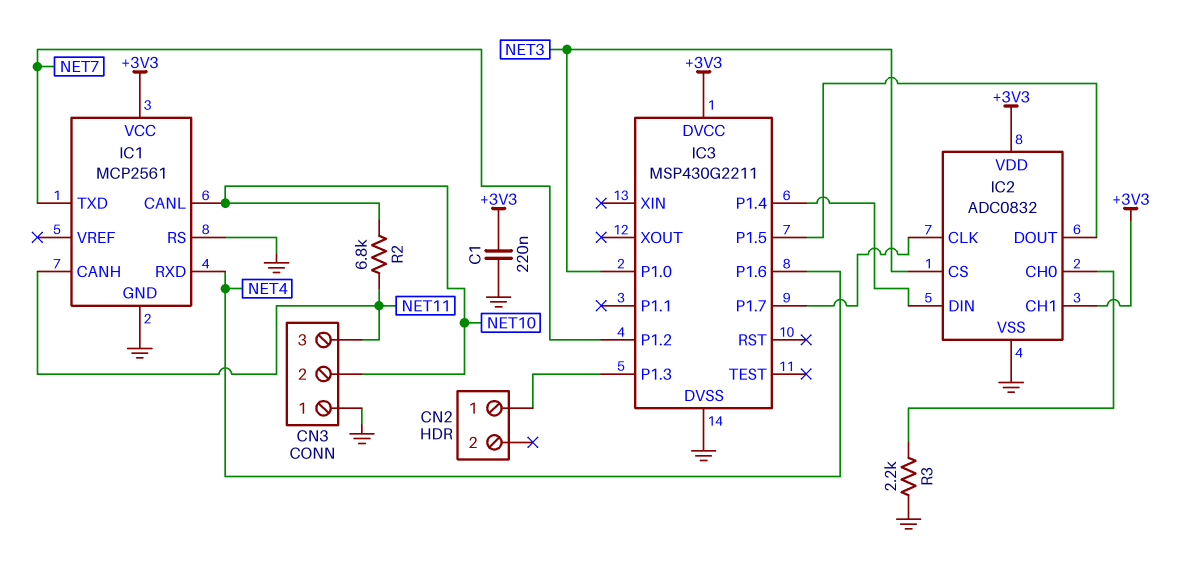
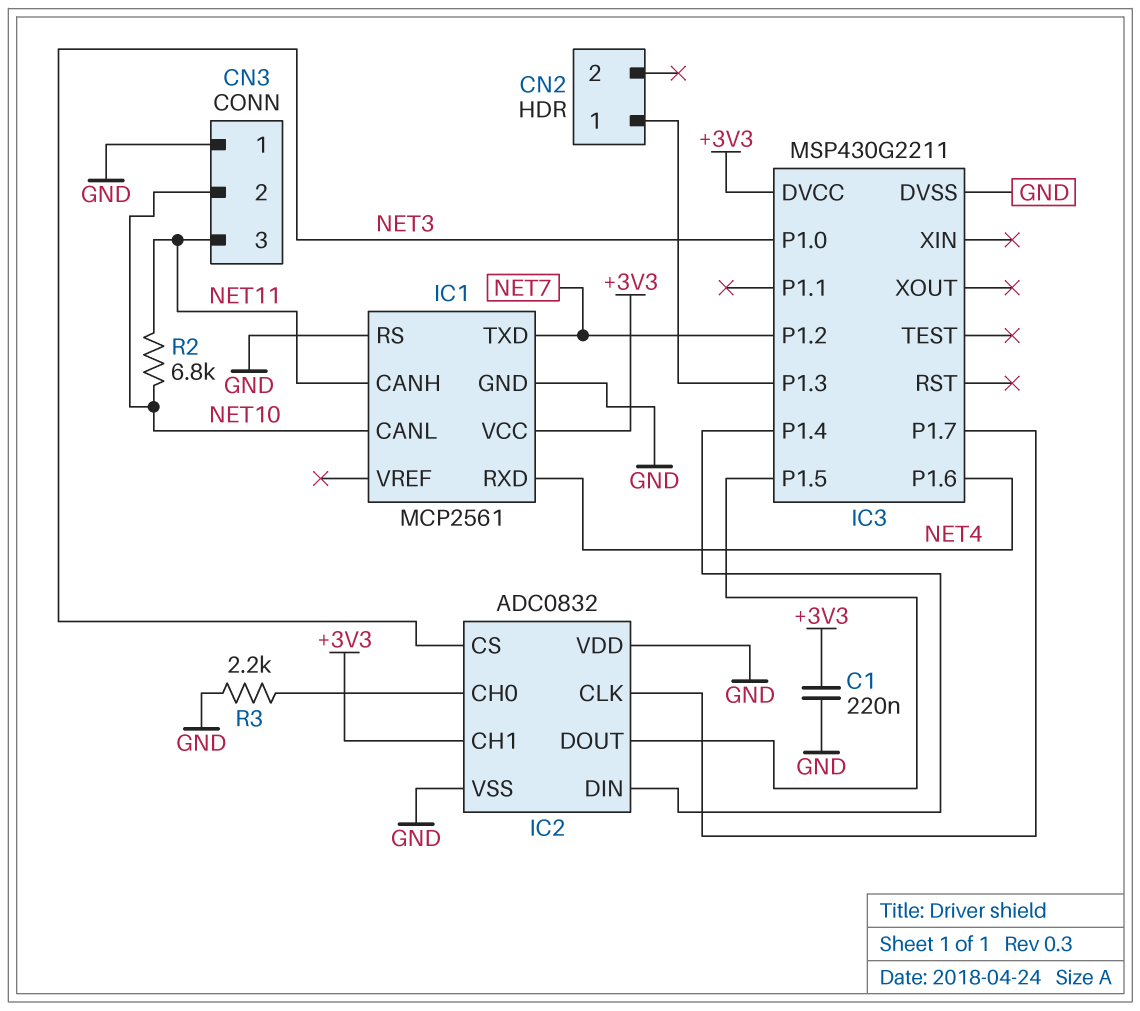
IC2 pin VDD: +3V3 -> GND

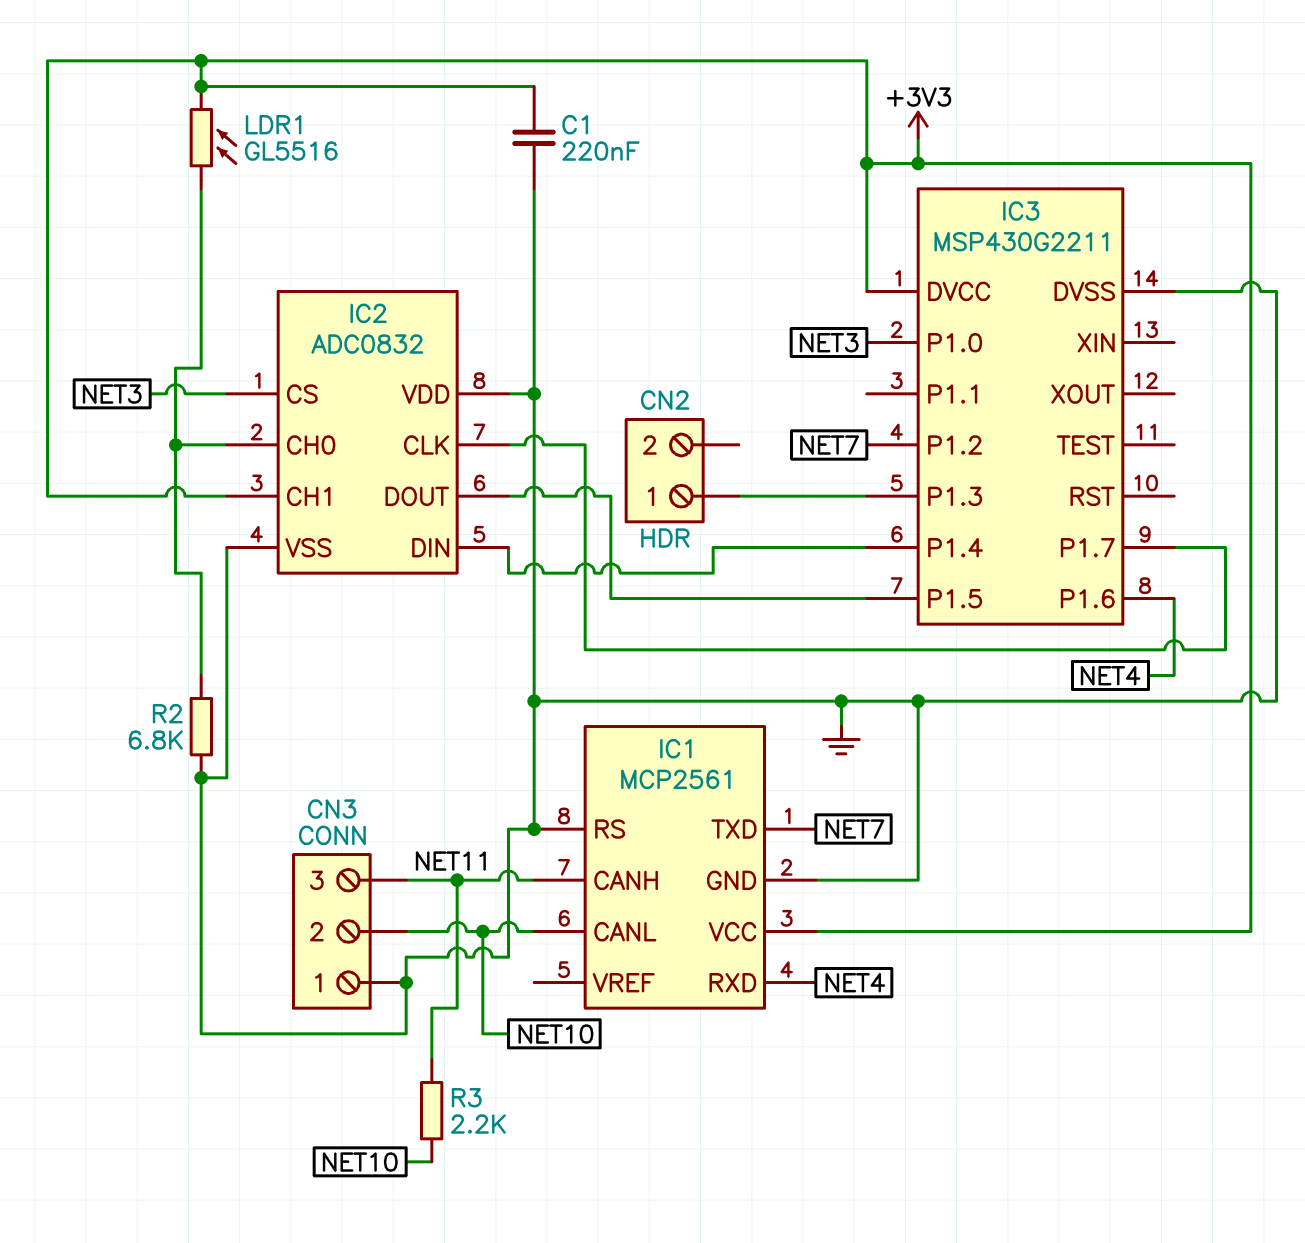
LDR1: none -> GL5516 (+3V3, IC2/CH0)
R2: 6.8k (NET10, NET11) -> 6.8k (GND, IC2/CH0)
R3: 2.2k (GND, IC2/CH0) -> 2.2k (NET10, NET11)

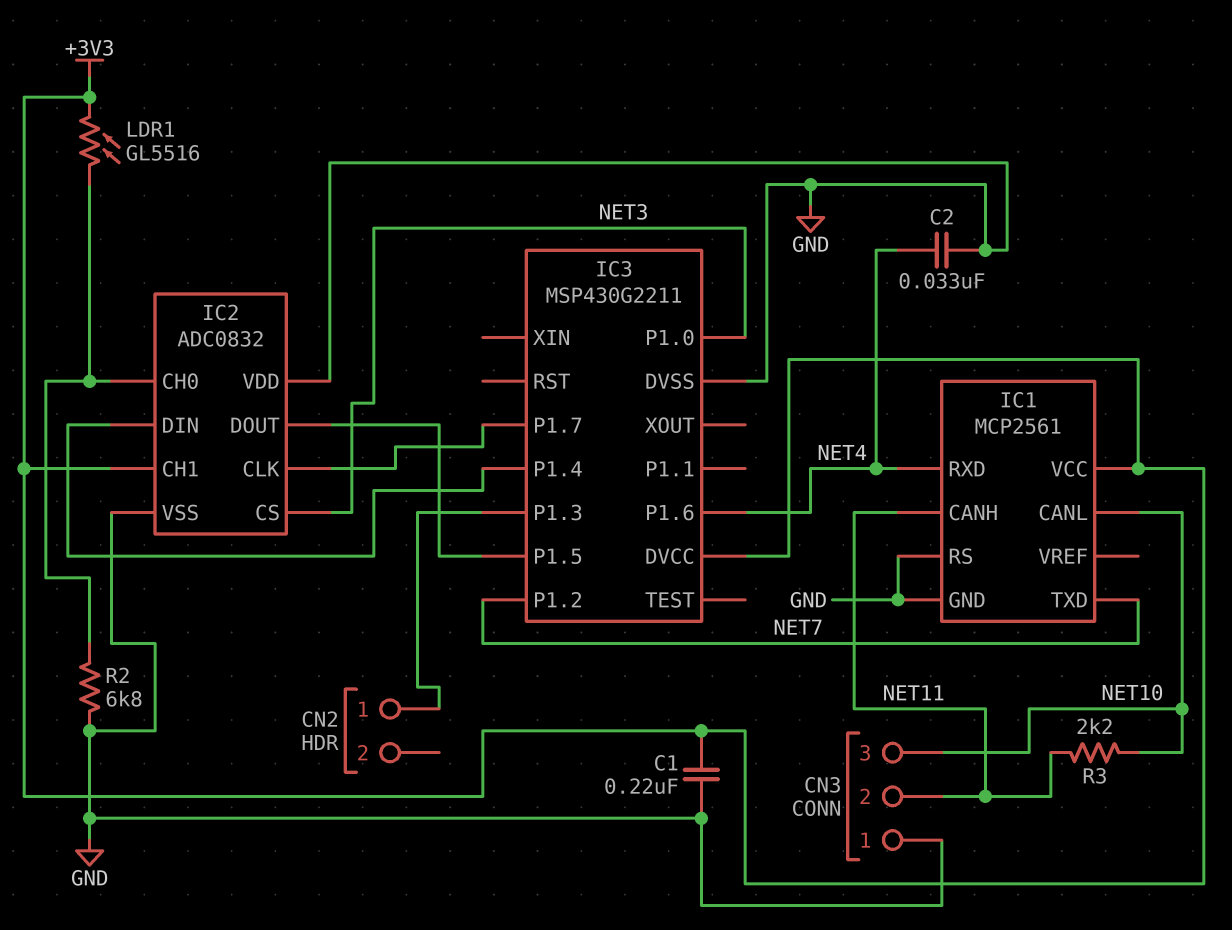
C2: none -> 33nF (GND, NET4)
CN3 pin 2: NET10 -> NET11
CN3 pin 3: NET11 -> NET10

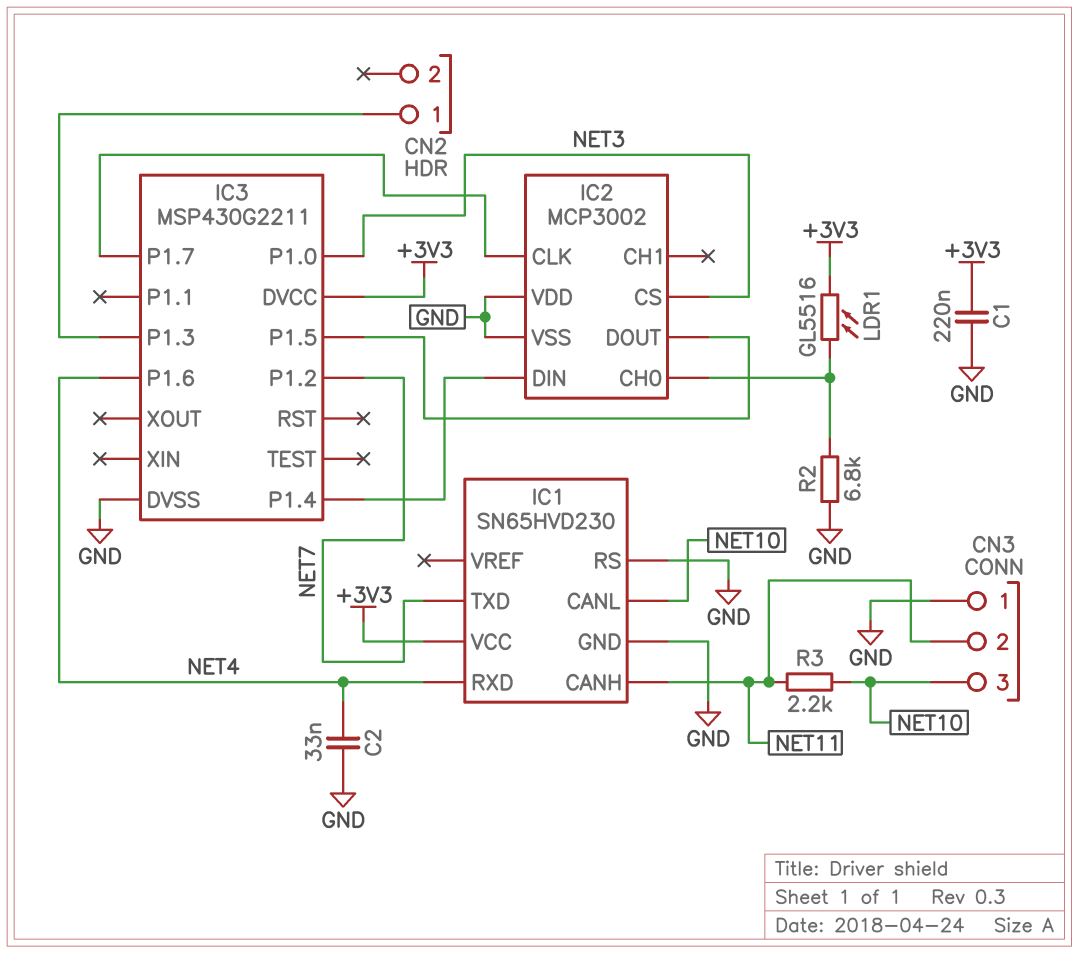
IC1: MCP2561 -> SN65HVD230
IC2: ADC0832 -> MCP3002
IC2 pin CH1: +3V3 -> none

